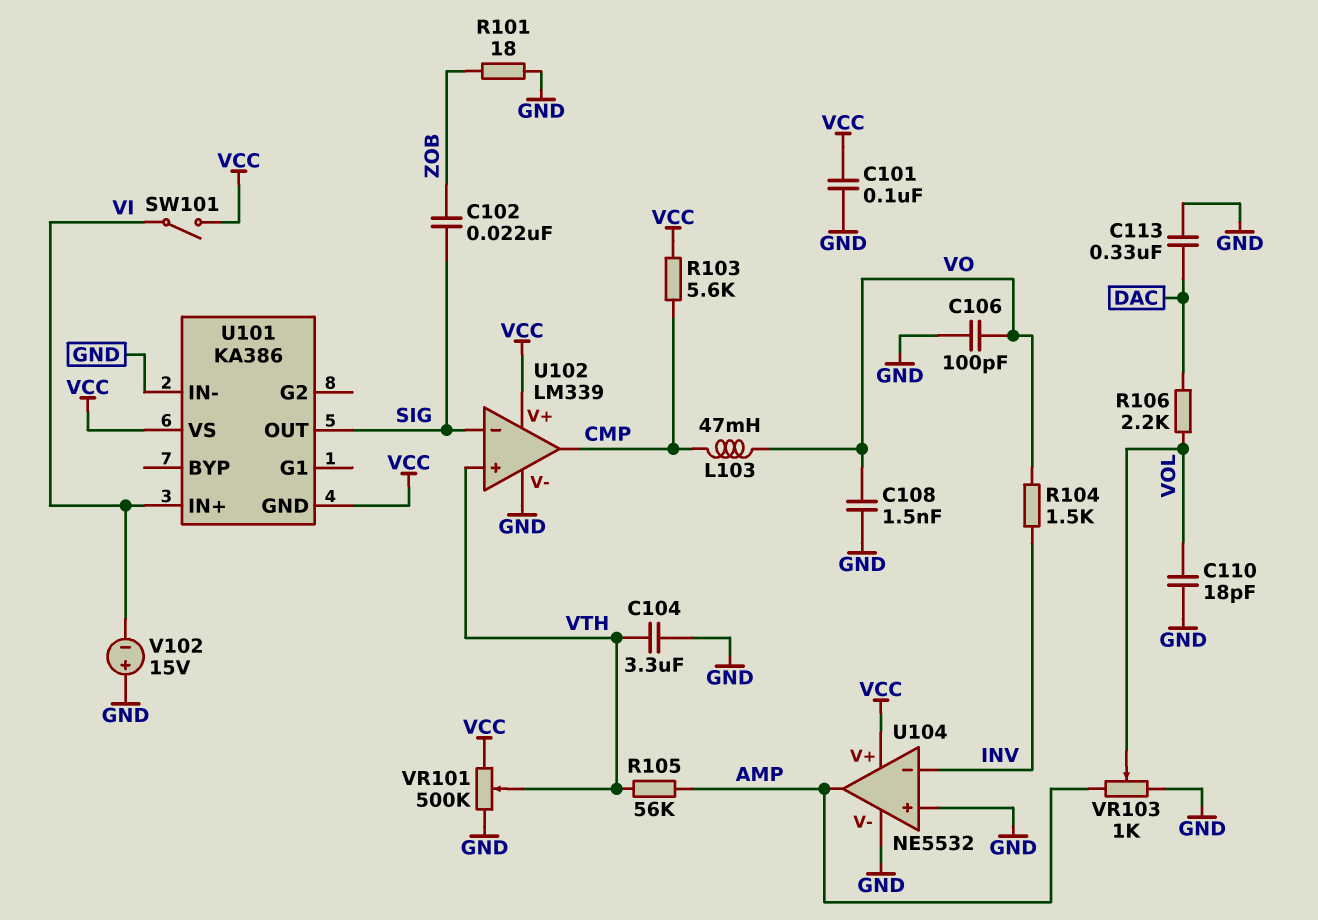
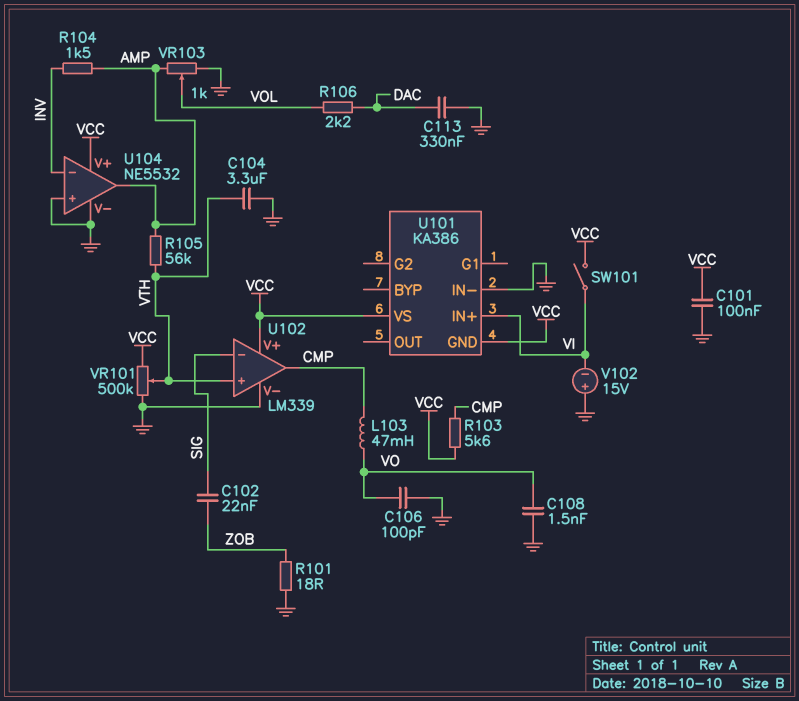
C110: 18pF (GND, VOL) -> none
R104: 1.5k (INV, VO) -> 1.5k (AMP, INV)
U101 pin OUT: SIG -> none

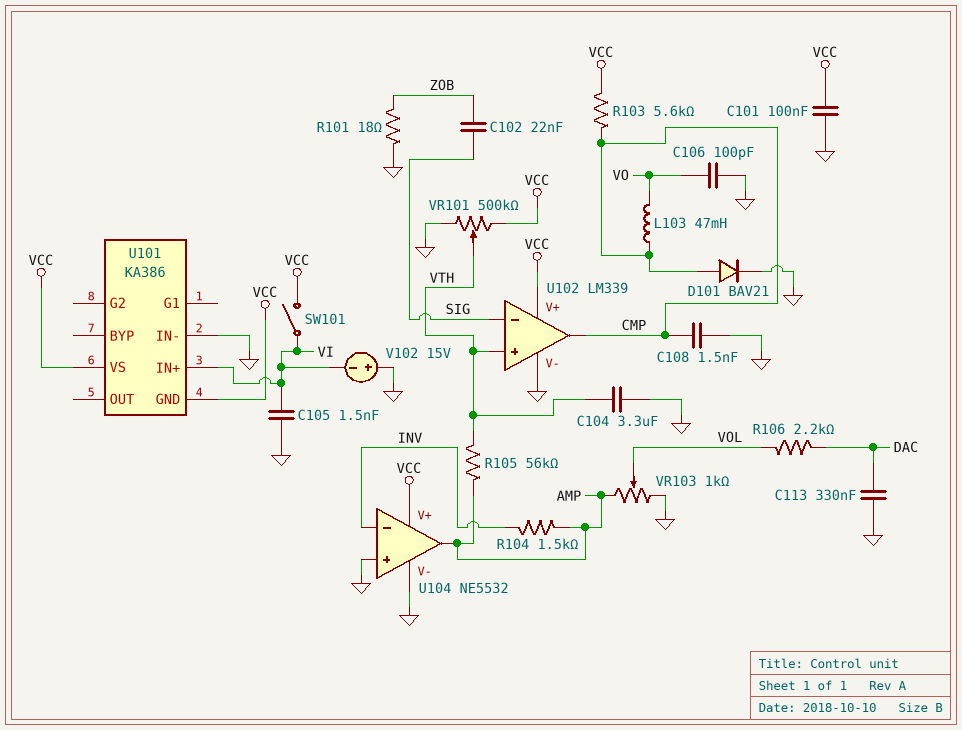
C105: none -> 1.5nF (GND, VI)
C108: 1.5nF (GND, VO) -> 1.5nF (CMP, GND)
D101: none -> diode BAV21 (A CMP, K GND)

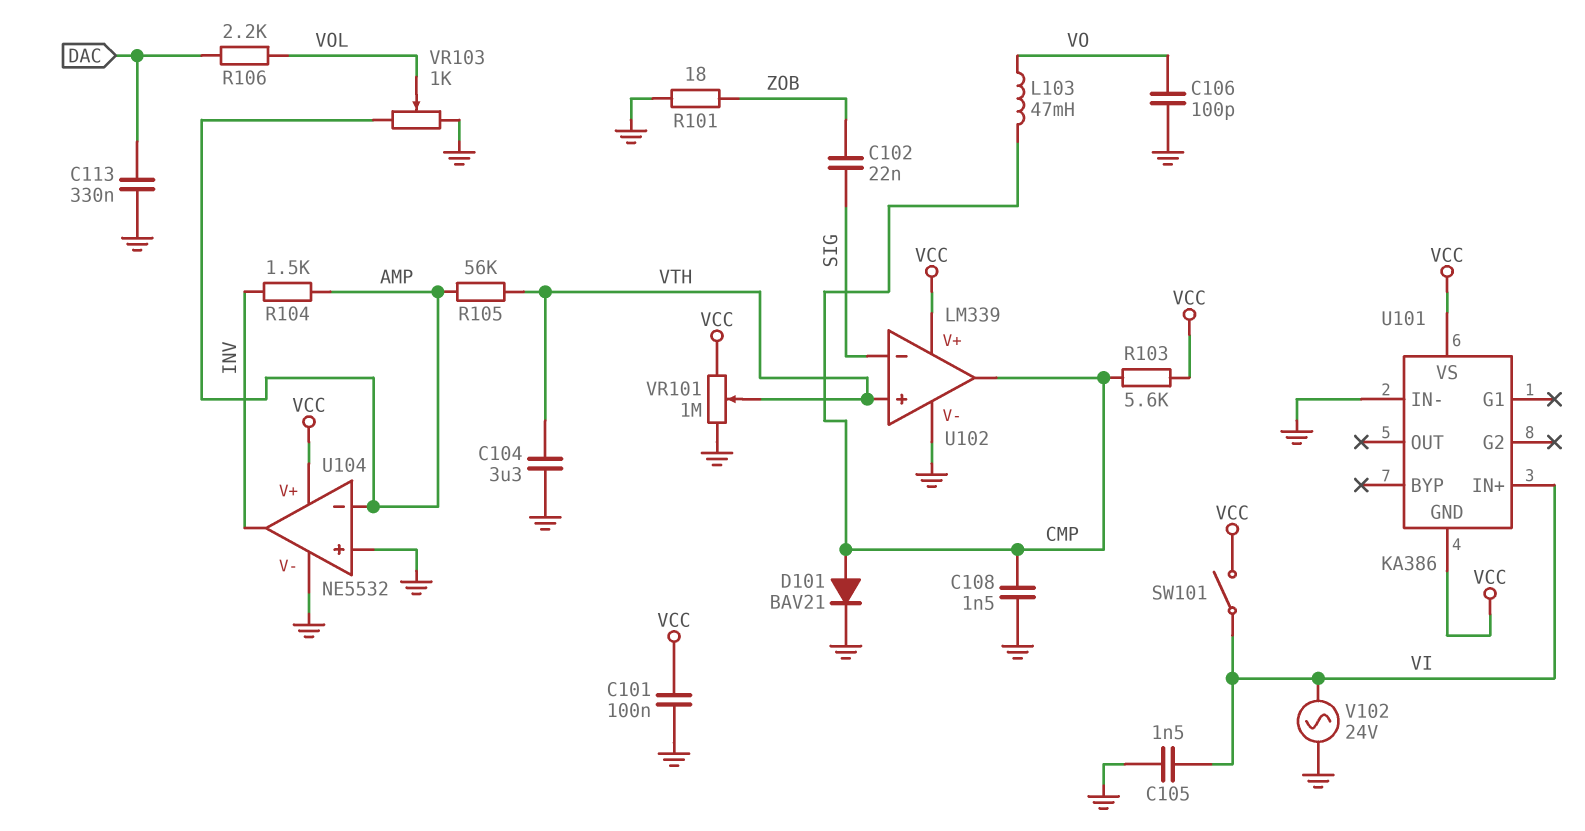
U104 pin in-: INV -> AMP
U104 pin out: AMP -> INV
V102: 15V (plus GND, minus VI) -> AC 24V (GND, VI)
VR101: 500k (GND, VCC, wiper VTH) -> 1M (GND, VCC, wiper VTH)

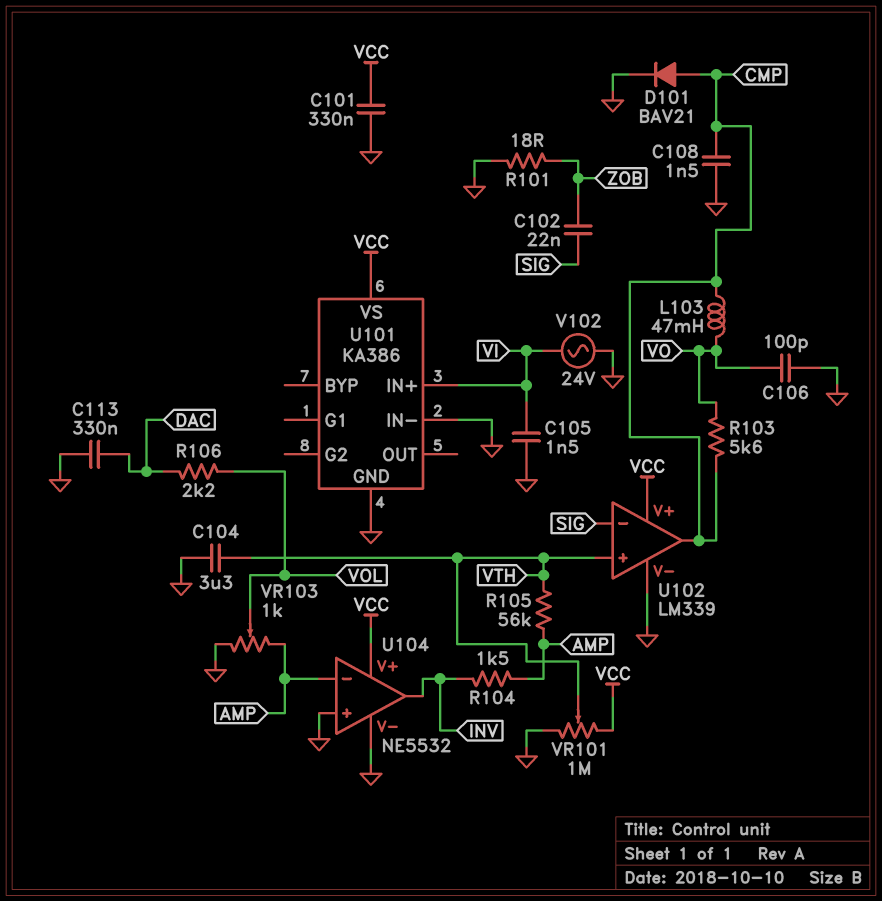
C101: 100nF (GND, VCC) -> 330nF (GND, VCC)
R103: 5.6k (CMP, VCC) -> 5.6k (CMP, VO)
SW101: switch (VCC, VI) -> none
U101 pin GND: VCC -> GND

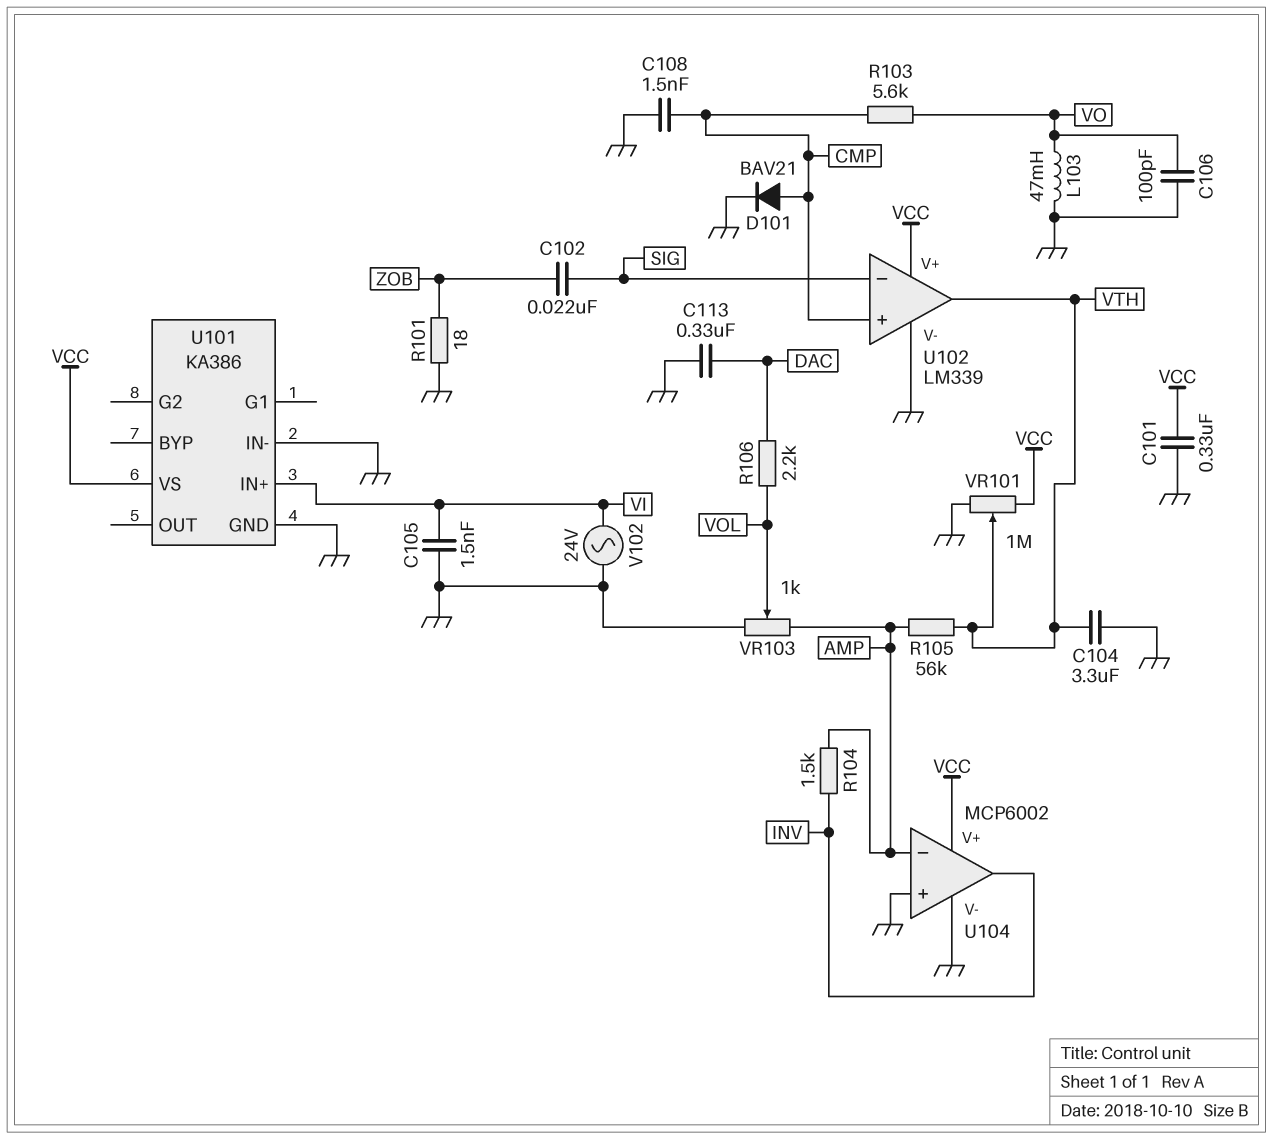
L103: 47mH (CMP, VO) -> 47mH (GND, VO)
U102 pin in+: VTH -> CMP
U102 pin out: CMP -> VTH
U104: NE5532 -> MCP6002

